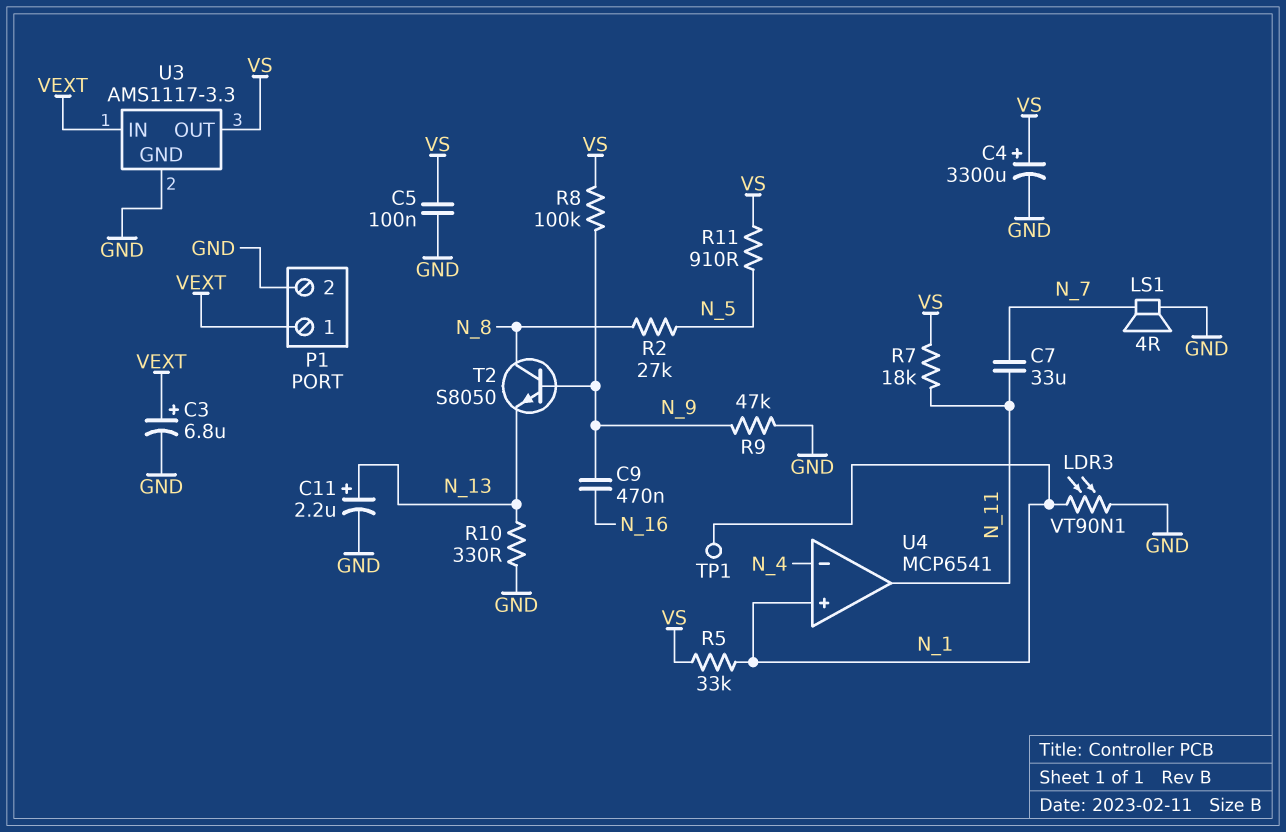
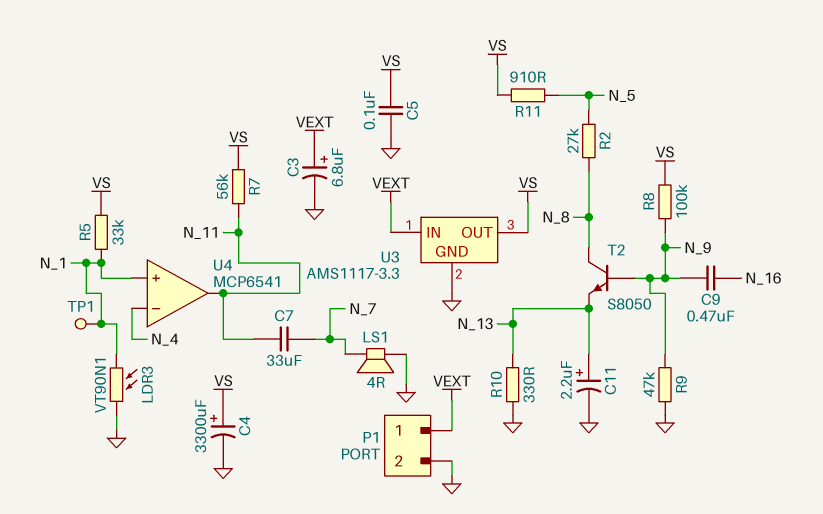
R7: 18k (N_11, VS) -> 56k (N_11, VS)

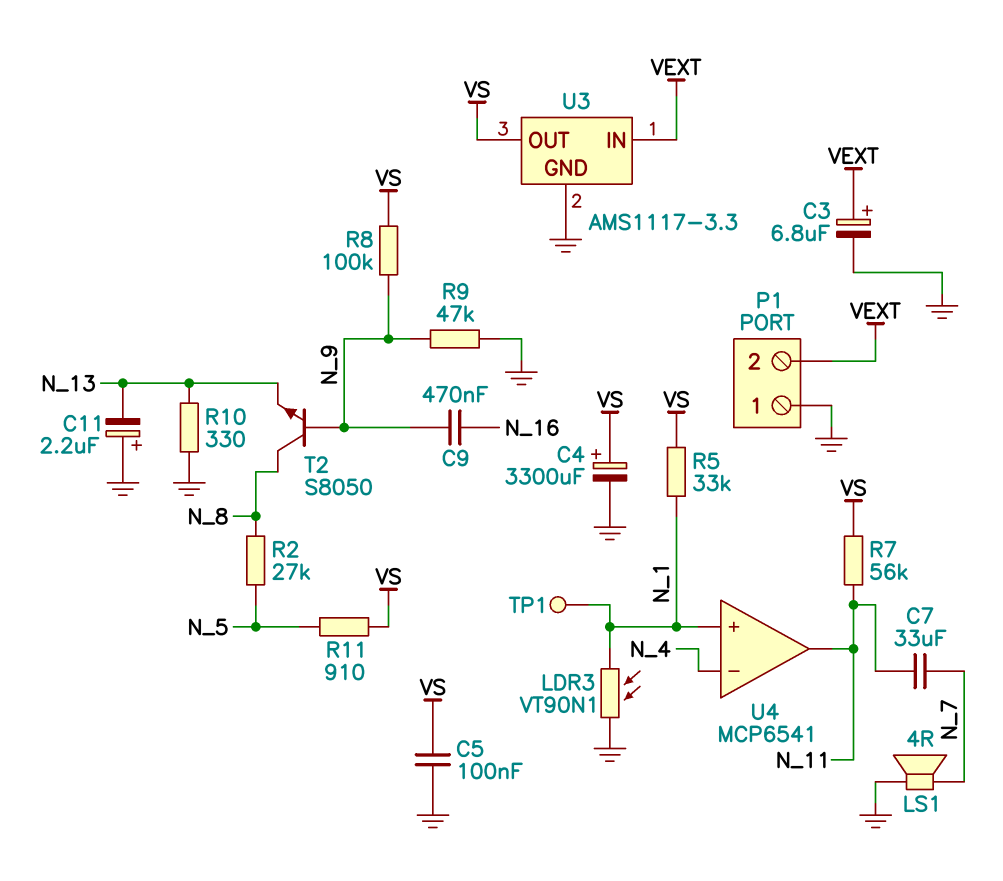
C11: 2.2uF (plus N_13, minus GND) -> 2.2uF (plus GND, minus N_13)
P1 pin 1: VEXT -> GND
P1 pin 2: GND -> VEXT

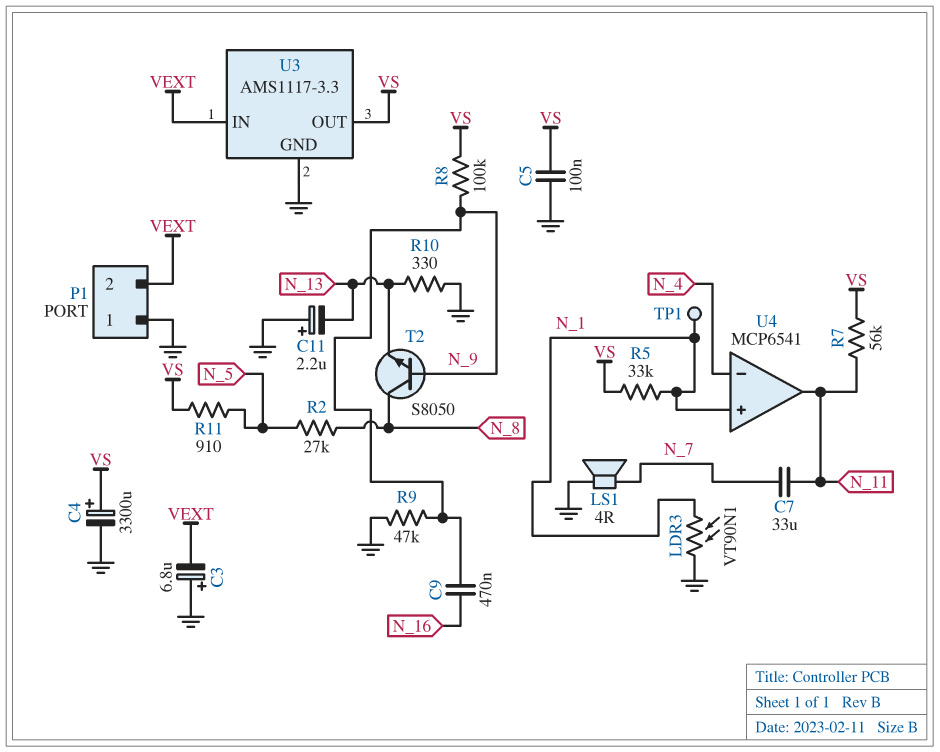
C3: 6.8uF (plus VEXT, minus GND) -> 6.8uF (plus GND, minus VEXT)

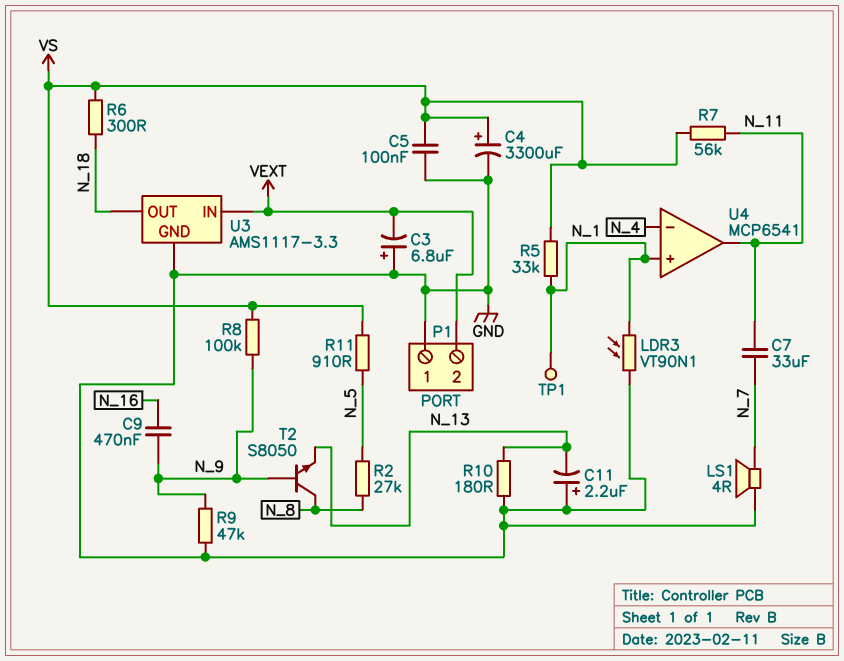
R6: none -> 300 (N_18, VS)
R10: 330 (GND, N_13) -> 180 (GND, N_13)
U3 pin OUT: VS -> N_18

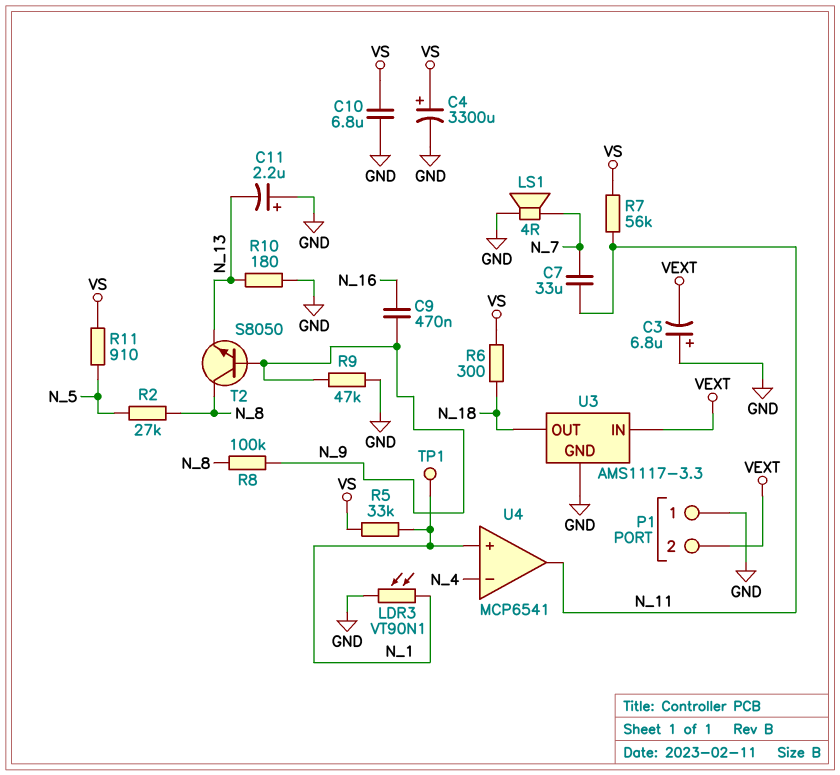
C5: 100nF (GND, VS) -> none
C10: none -> 6.8uF (GND, VS)
R8: 100k (N_9, VS) -> 100k (N_8, N_9)

